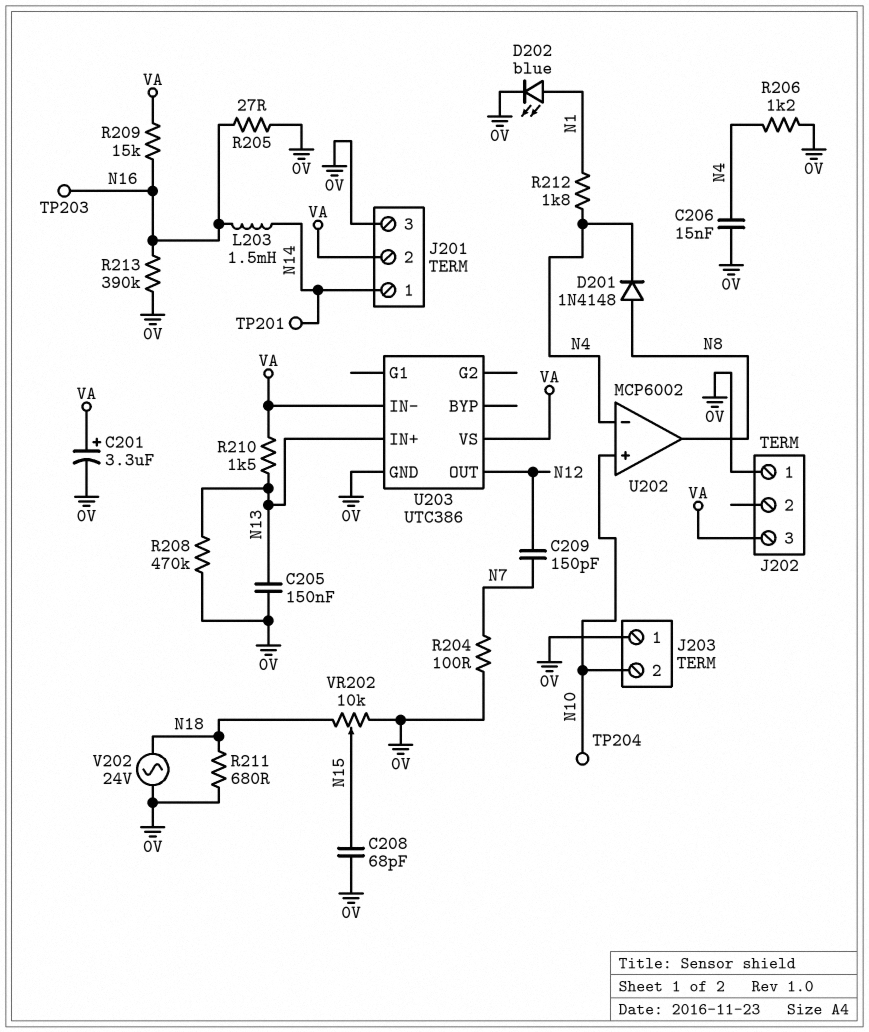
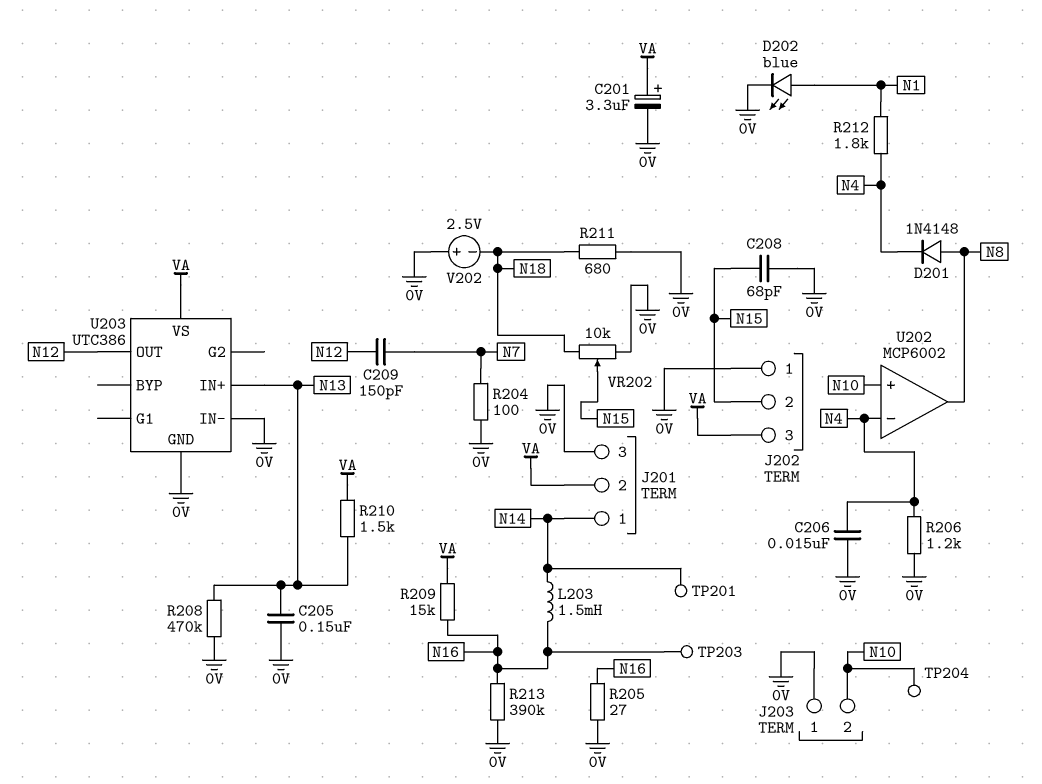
J202 pin 2: none -> N15
U203 pin IN-: VA -> 0V
V202: AC 24V (0V, N18) -> 2.5V (plus 0V, minus N18)

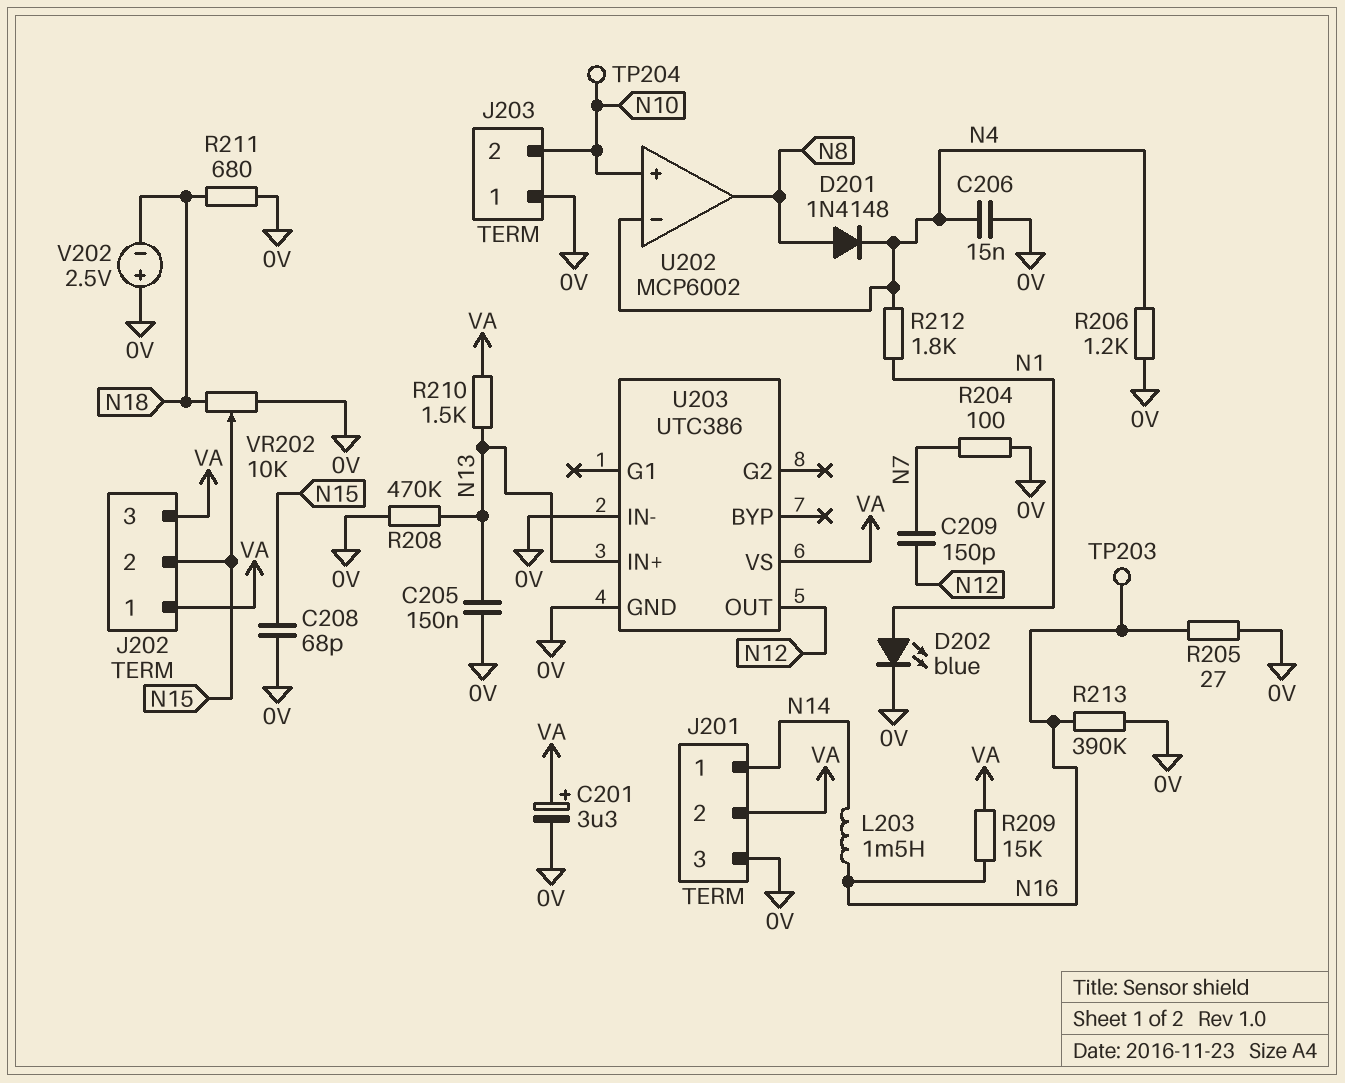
J202 pin 1: 0V -> VA
TP201: test point (N14) -> none

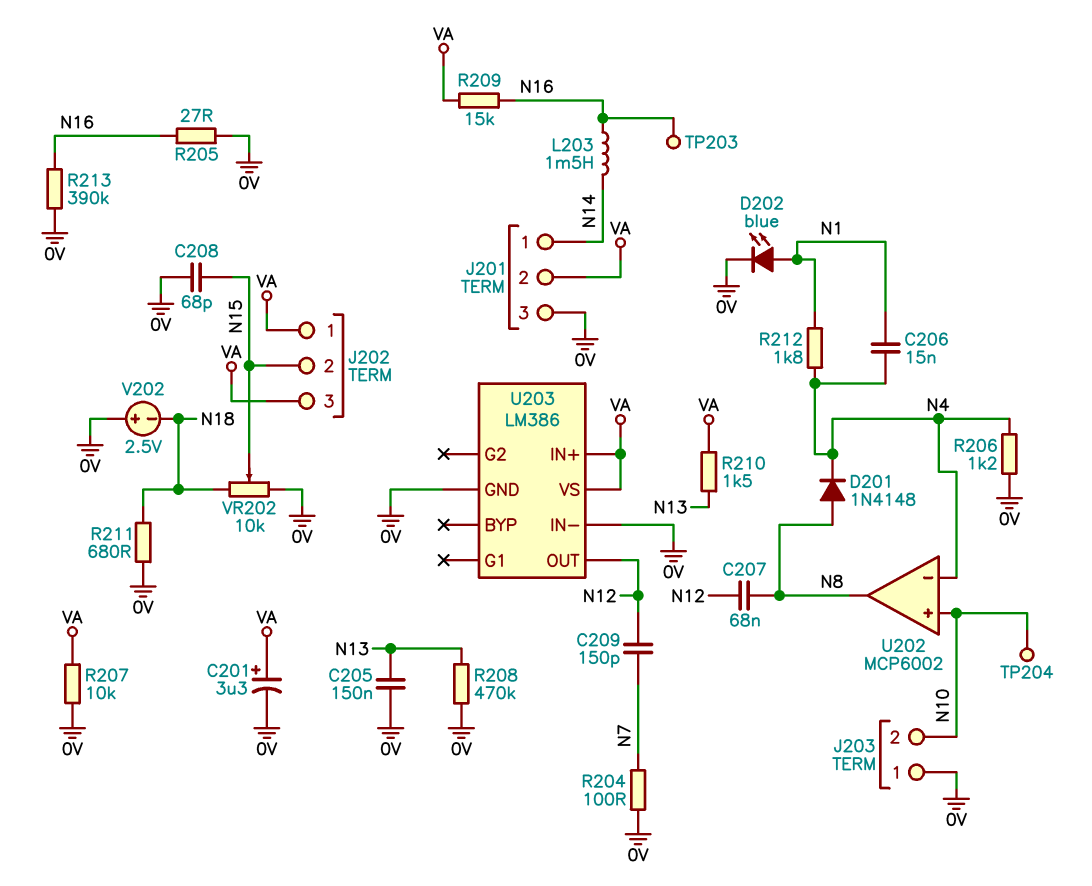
C206: 15nF (0V, N4) -> 15nF (N1, N4)
C207: none -> 68nF (N8, N12)
R207: none -> 10k (0V, VA)
U203: UTC386 -> LM386
U203 pin IN+: N13 -> VA

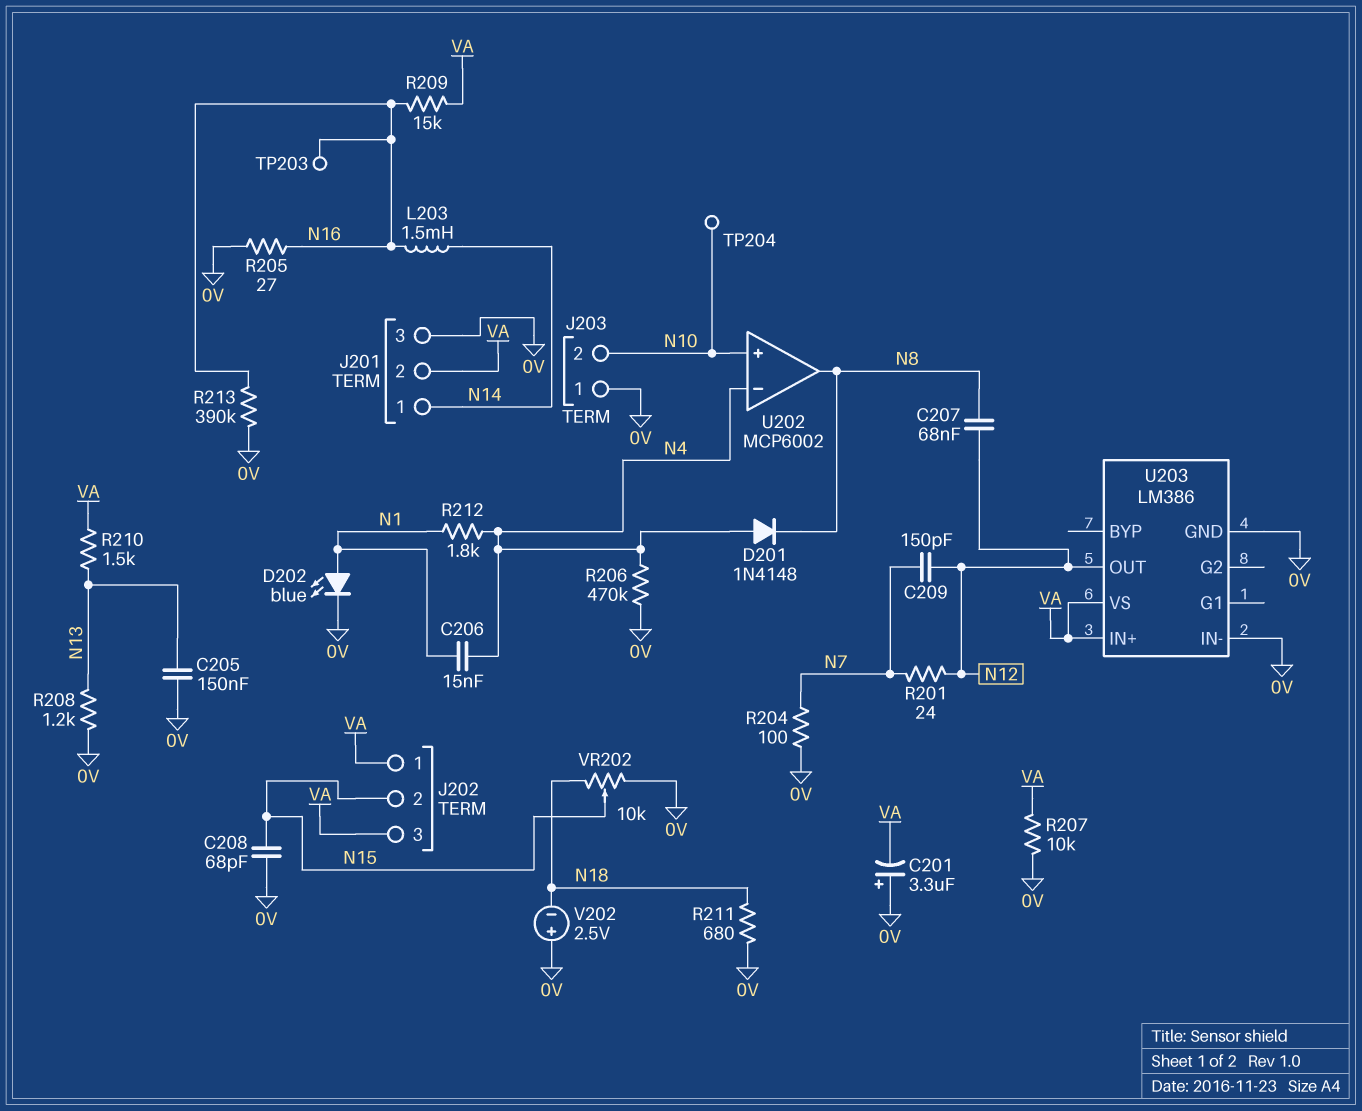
C201: 3.3uF (plus VA, minus 0V) -> 3.3uF (plus 0V, minus VA)
D201: diode 1N4148 (A N8, K N4) -> diode 1N4148 (A N4, K N8)
R201: none -> 24 (N7, N12)
R206: 1.2k (0V, N4) -> 470k (0V, N4)
R208: 470k (0V, N13) -> 1.2k (0V, N13)

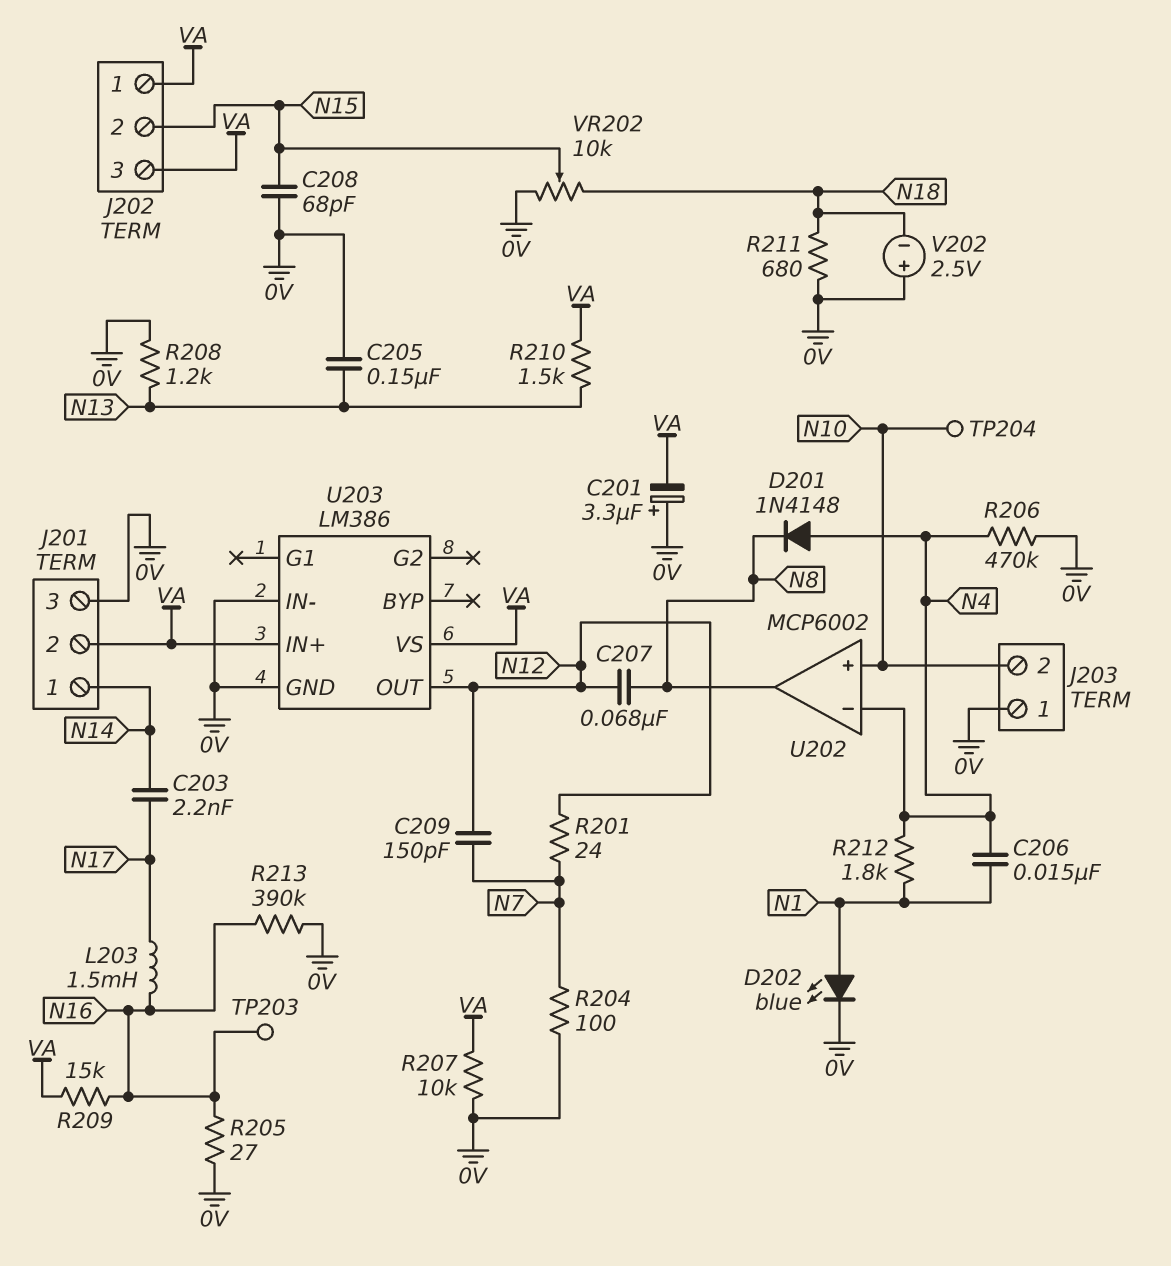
C203: none -> 2.2nF (N14, N17)
L203: 1.5mH (N14, N16) -> 1.5mH (N16, N17)

